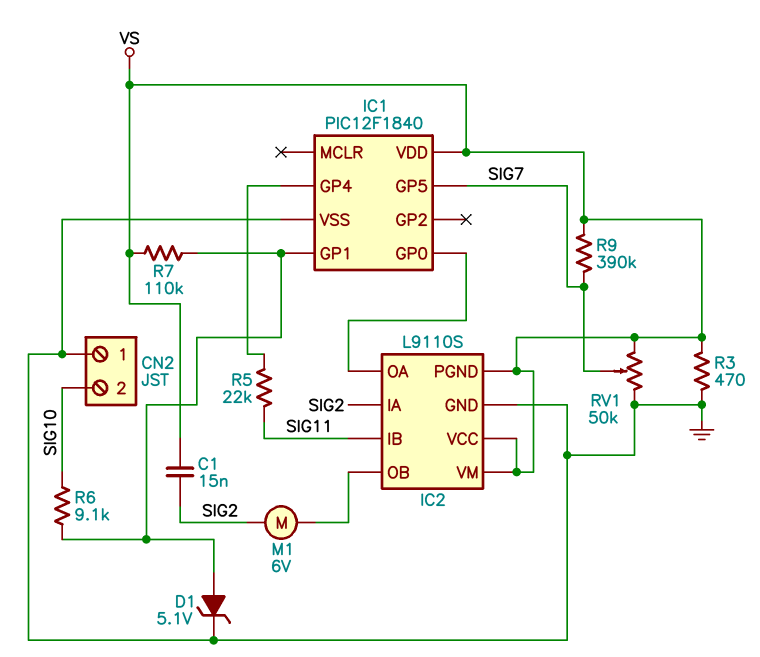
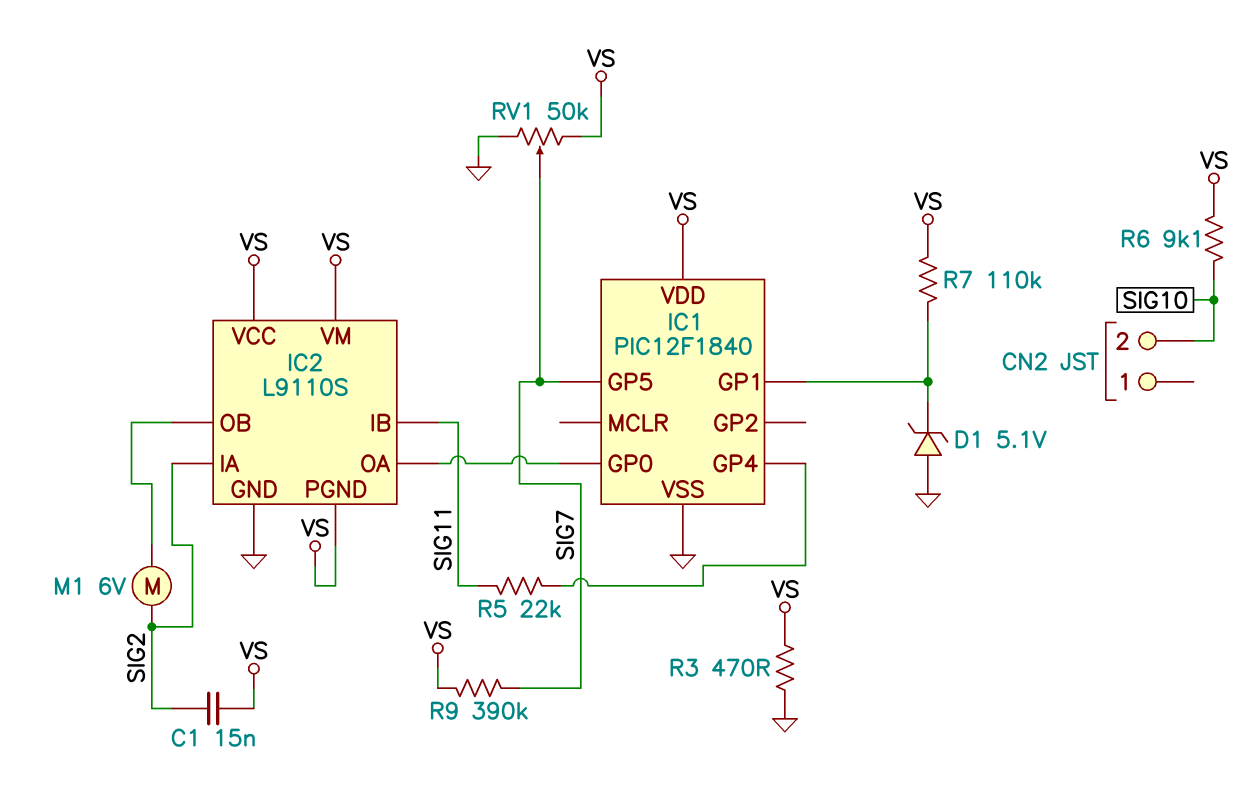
CN2 pin 1: GND -> none
D1: zener 5.1V (A IC1/GP1, K GND) -> zener 5.1V (A GND, K IC1/GP1)
R6: 9.1k (IC1/GP1, SIG10) -> 9.1k (SIG10, VS)

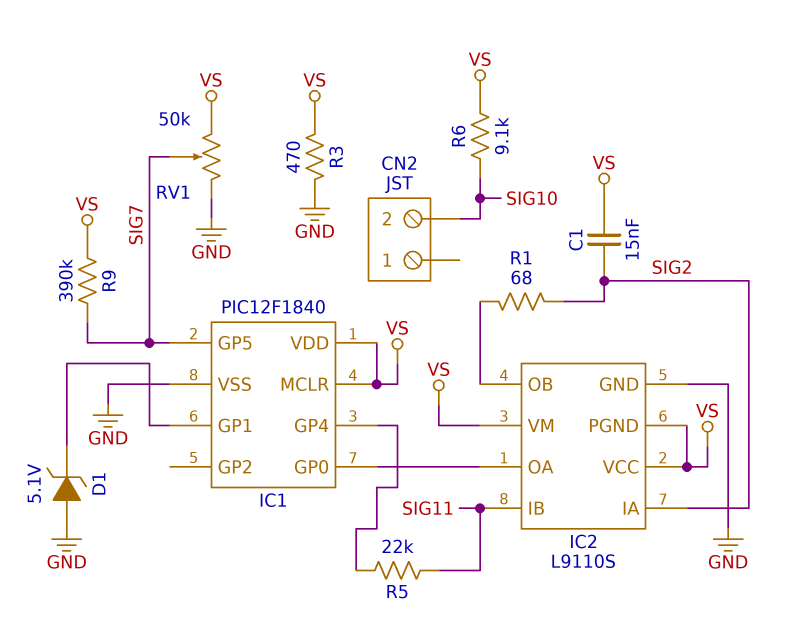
IC1 pin MCLR: none -> VS
M1: motor 6V (IC2/OB, SIG2) -> none
R1: none -> 68 (IC2/OB, SIG2)
R7: 110k (IC1/GP1, VS) -> none

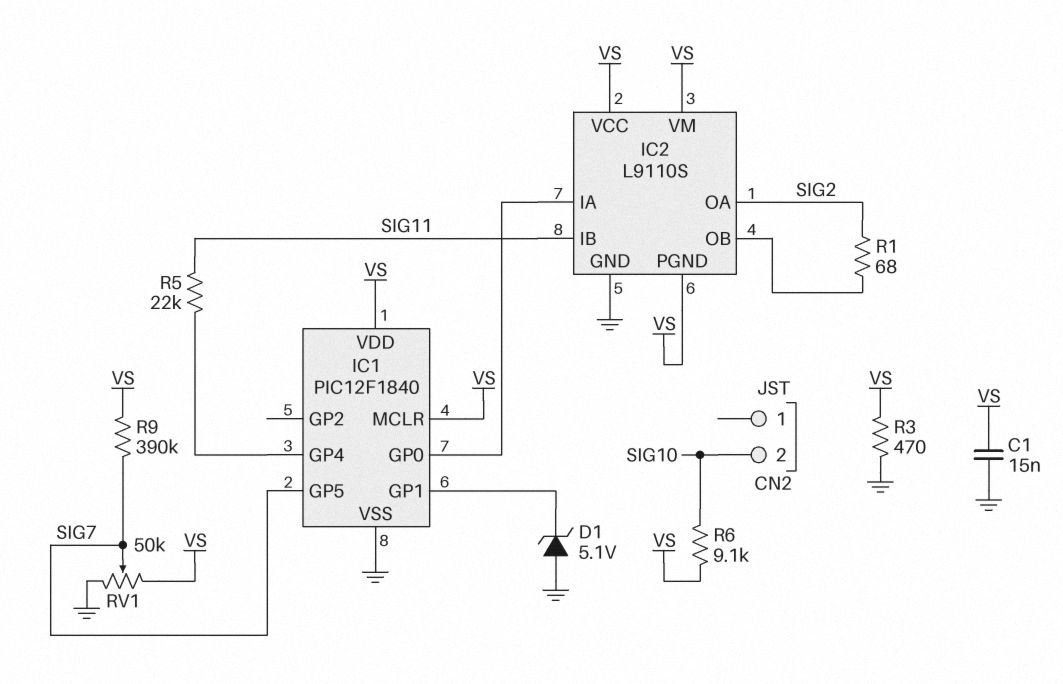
C1: 15nF (SIG2, VS) -> 15nF (GND, VS)
IC2 pin IA: SIG2 -> IC1/GP0
IC2 pin OA: IC1/GP0 -> SIG2

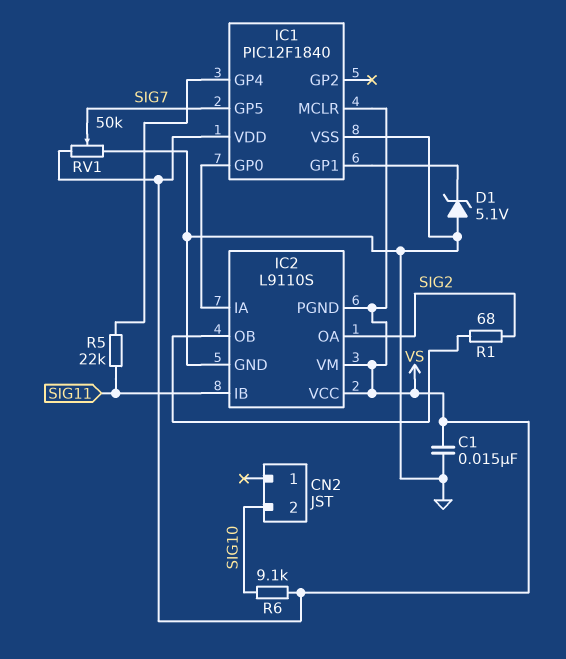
R3: 470 (GND, VS) -> none
R9: 390k (SIG7, VS) -> none

